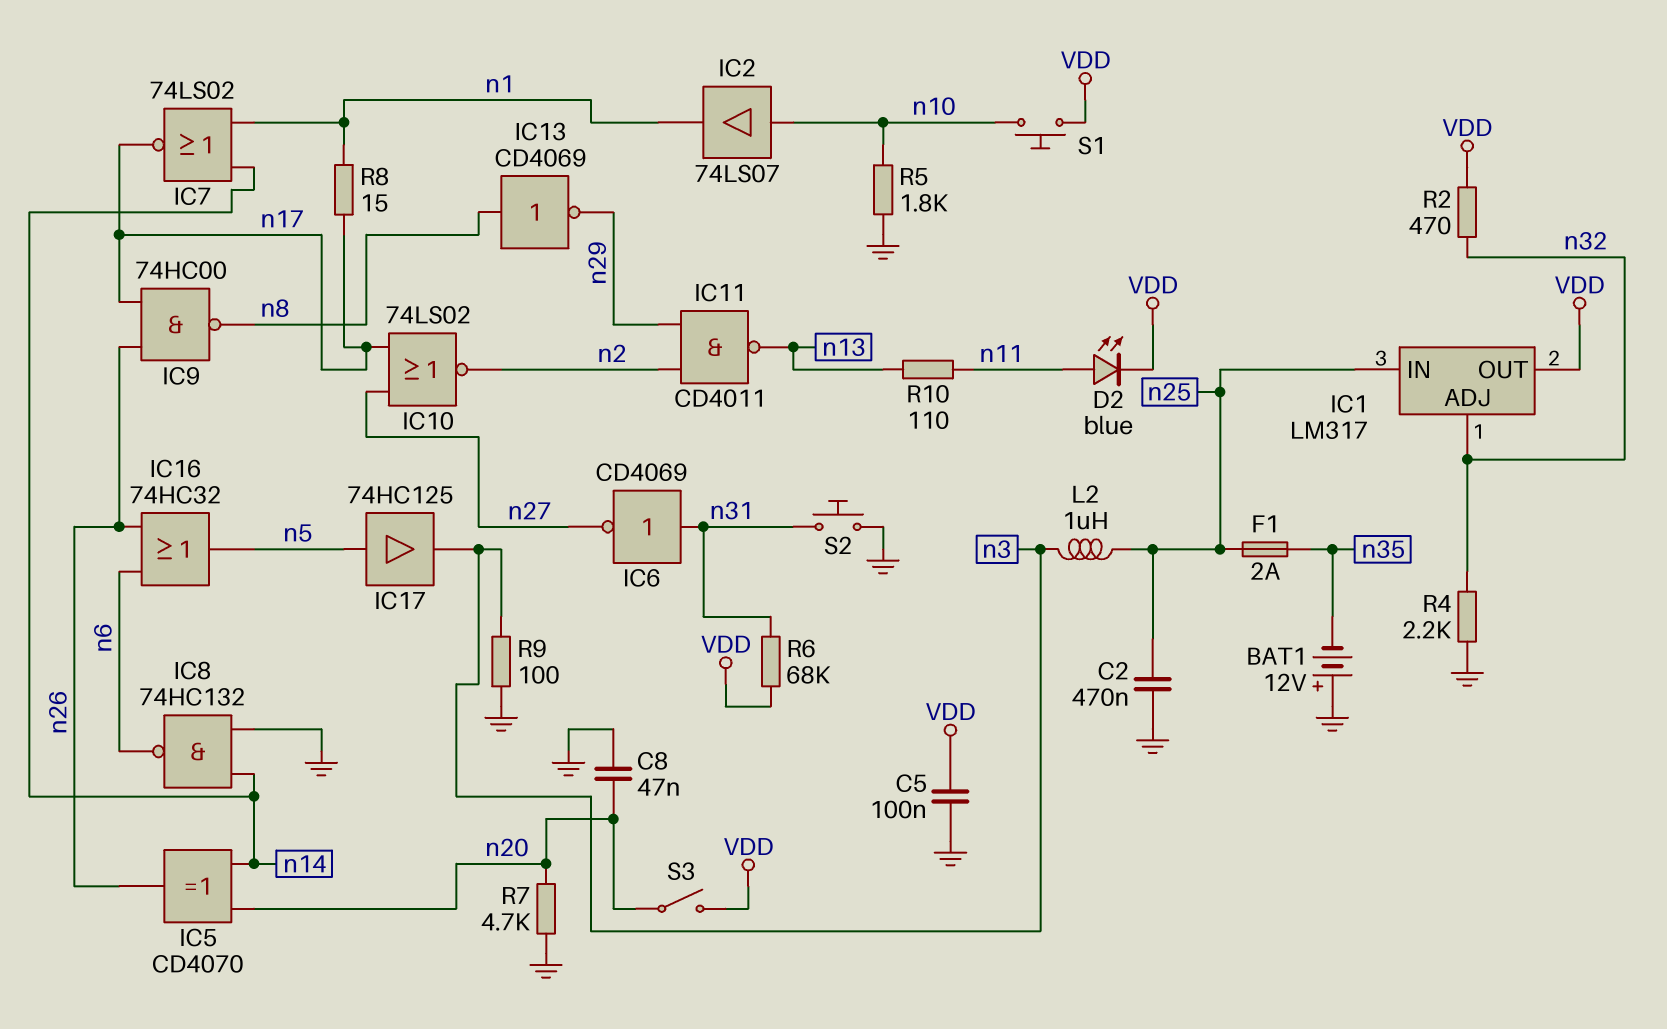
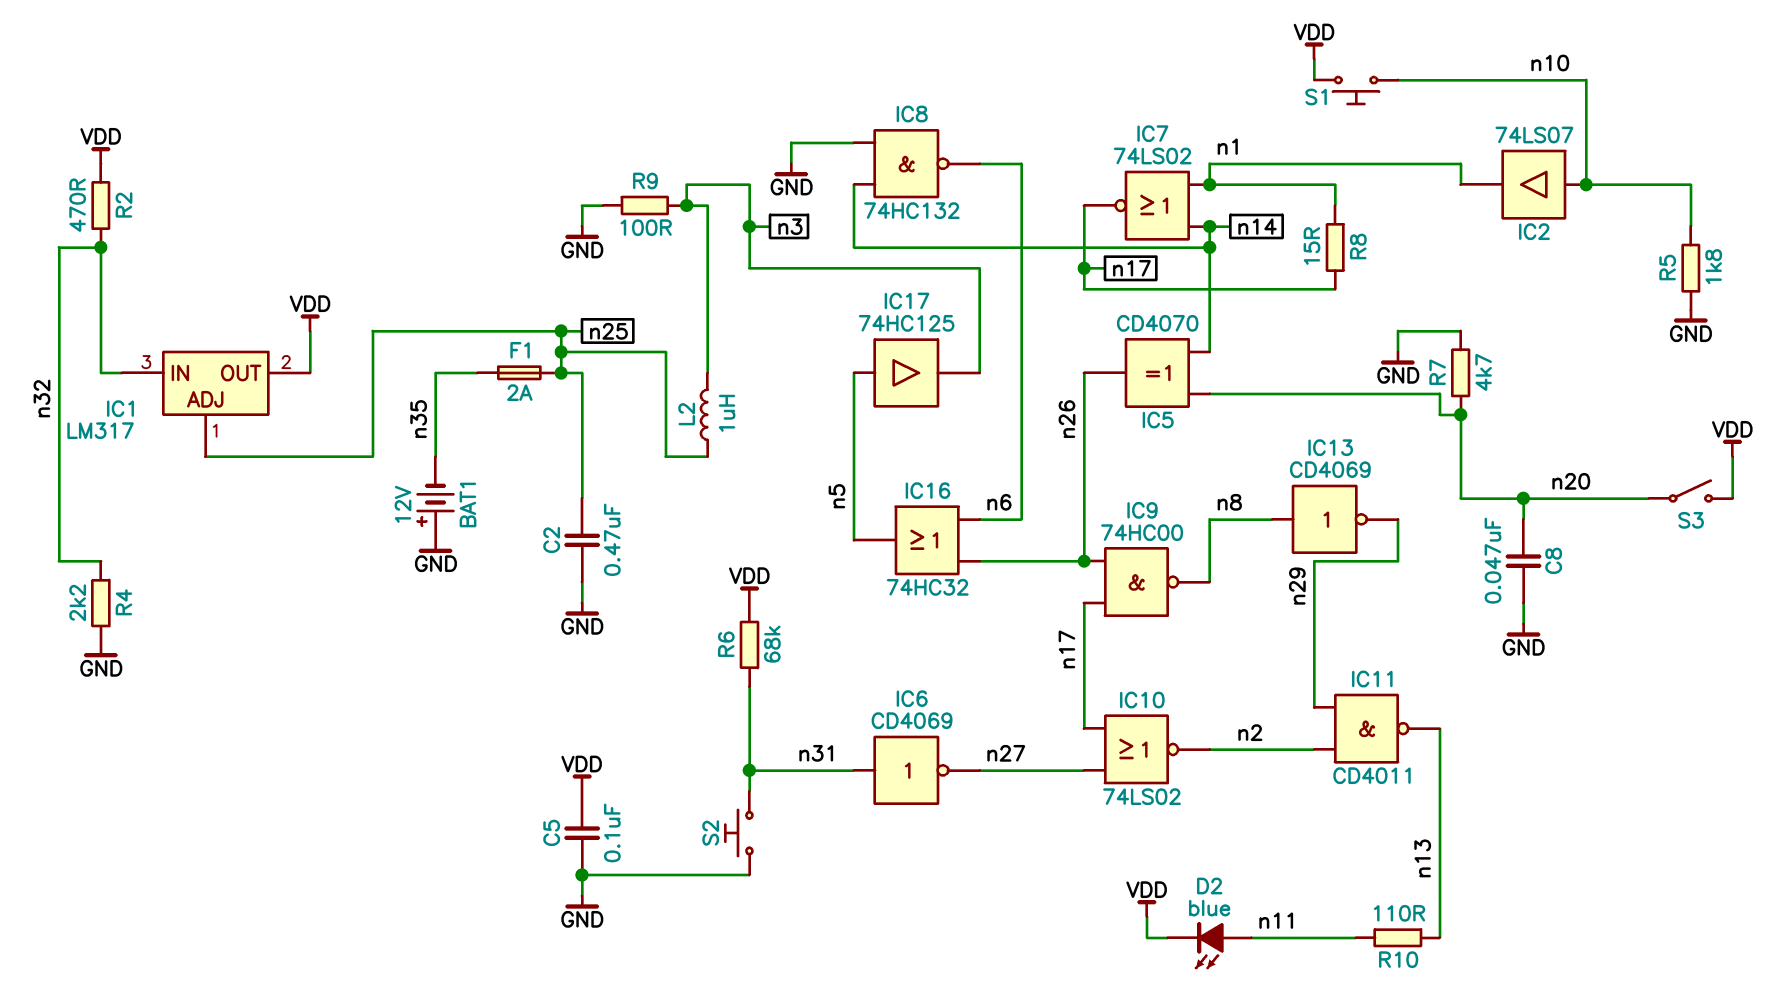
IC1 pin ADJ: n32 -> n25
IC1 pin IN: n25 -> n32

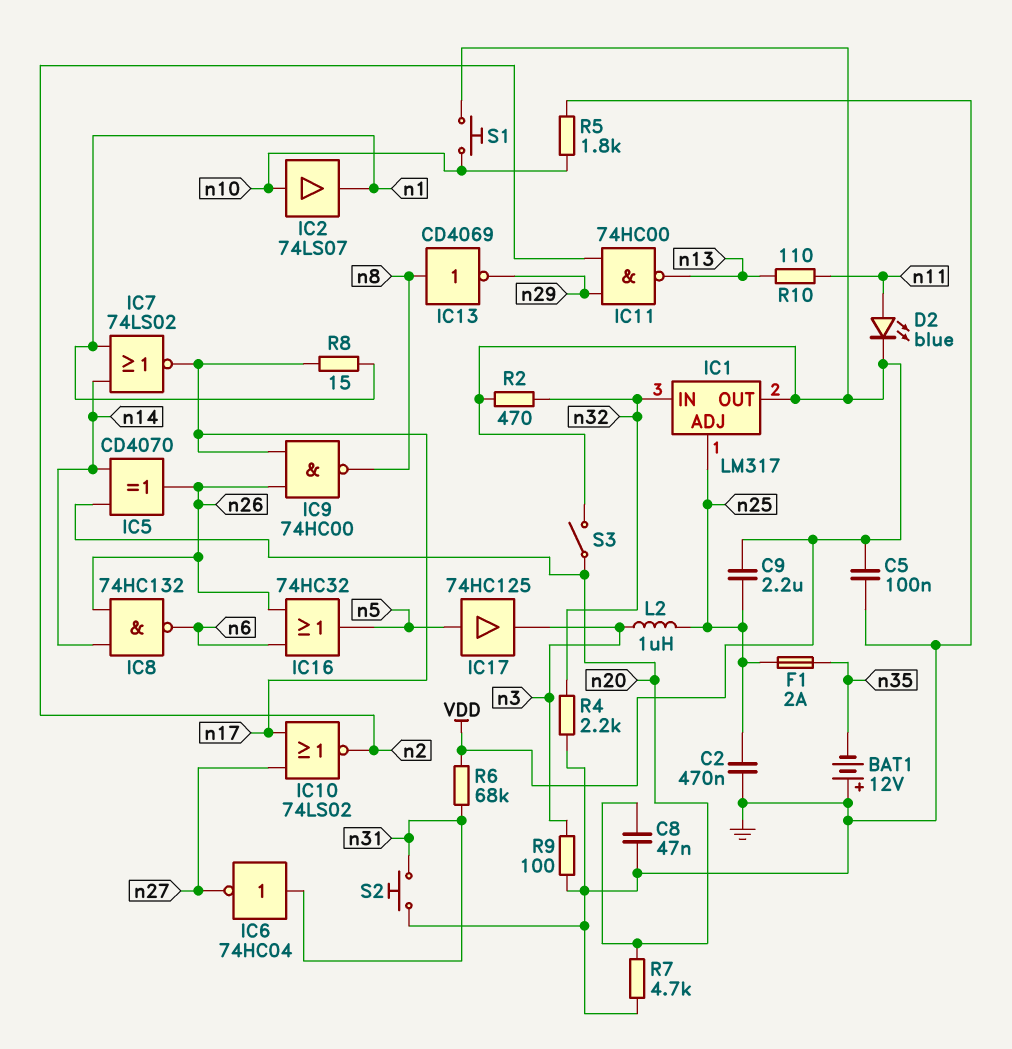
C9: none -> 2.2uF (VDD, n25)
IC6: NOT CD4069 (in n31, out n27) -> NOT 74HC04 (in n31, out n27)
IC8: NAND 74HC132 (in GND, in n14, out n6) -> NAND 74HC132 (in n14, in n26, out n6)
IC11: NAND CD4011 (in n2, in n29, out n13) -> NAND 74HC00 (in n2, in n29, out n13)

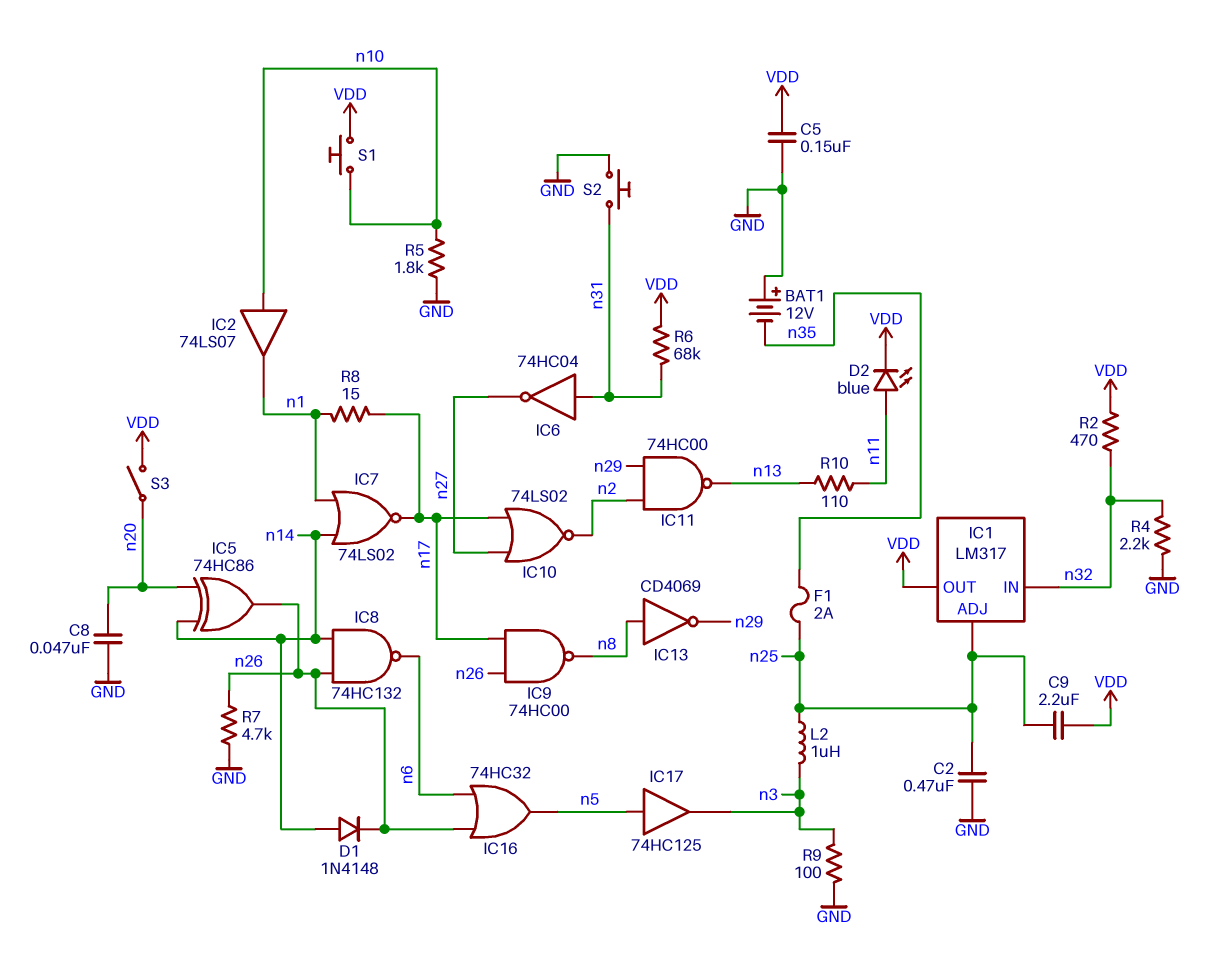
C5: 100nF (GND, VDD) -> 150nF (GND, VDD)
D1: none -> diode 1N4148 (A n14, K n26)
IC5: XOR CD4070 (in n14, in n20, out n26) -> XOR 74HC86 (in n14, in n20, out n26)
R7: 4.7k (GND, n20) -> 4.7k (GND, n26)

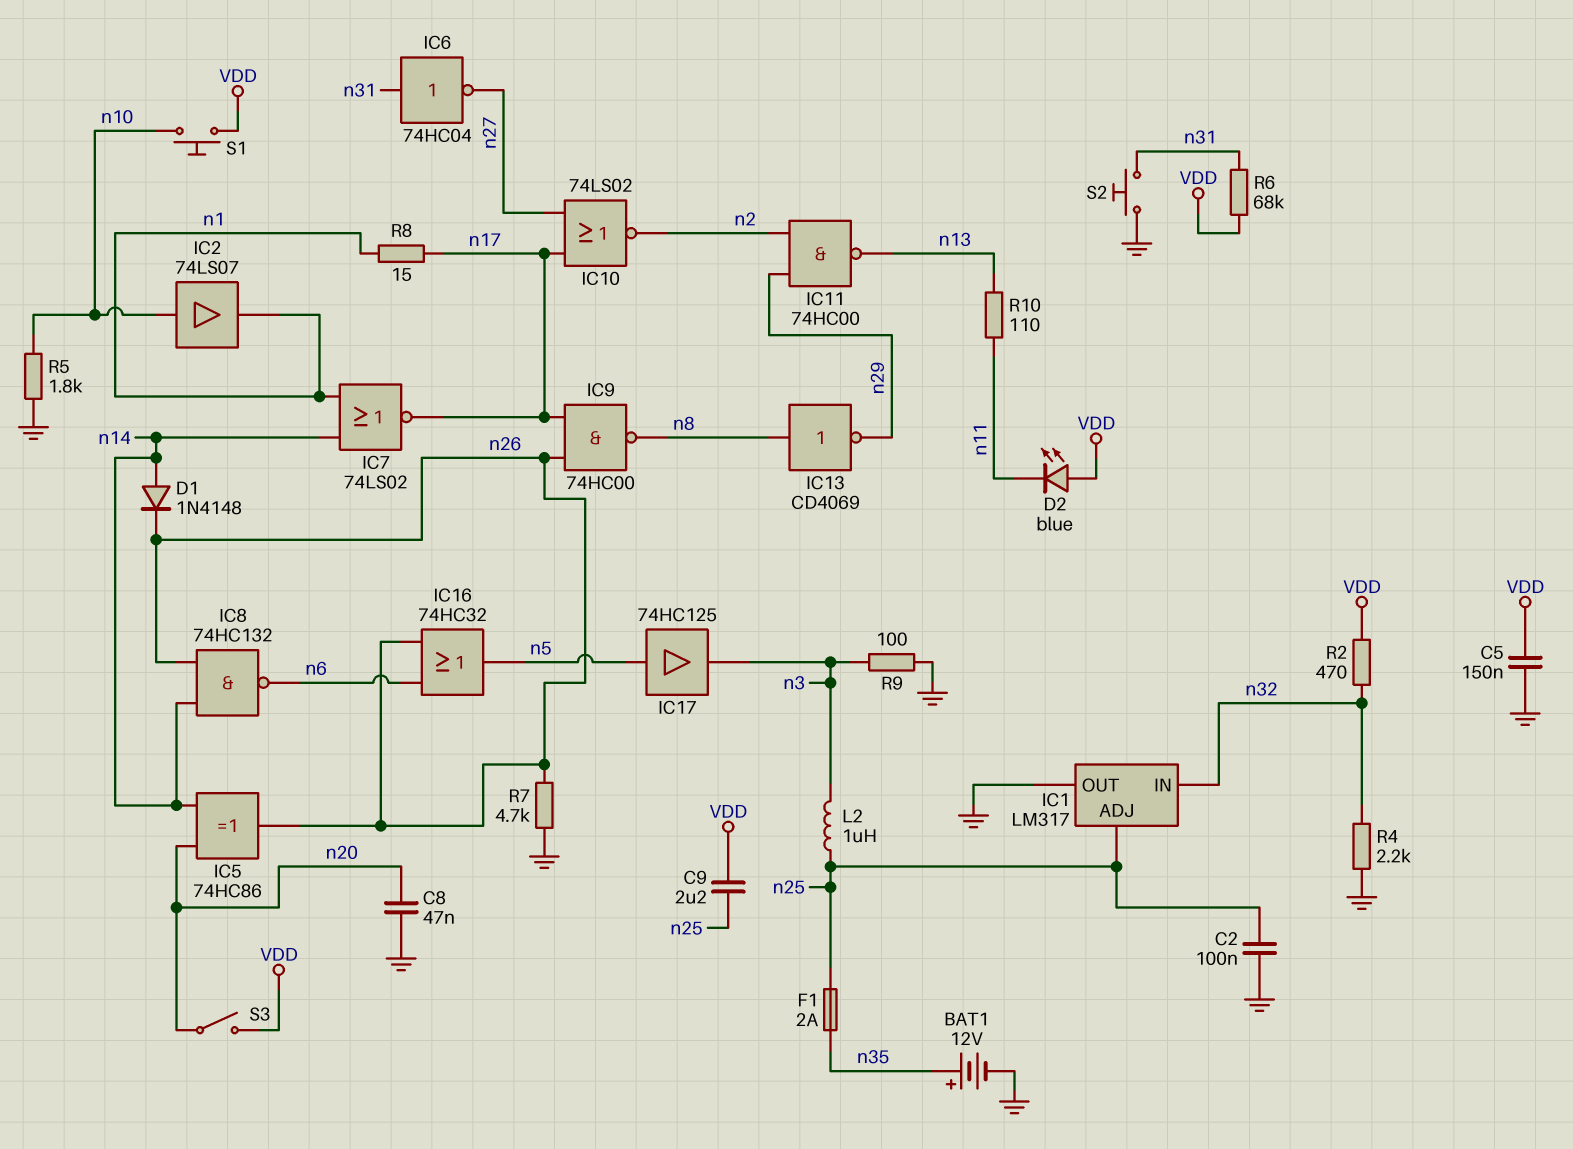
BAT1: 12V (plus GND, minus n35) -> 12V (plus n35, minus GND)
C2: 470nF (GND, n25) -> 100nF (GND, n25)
D2: LED blue (A n11, K VDD) -> LED blue (A VDD, K n11)
IC1 pin OUT: VDD -> GND

